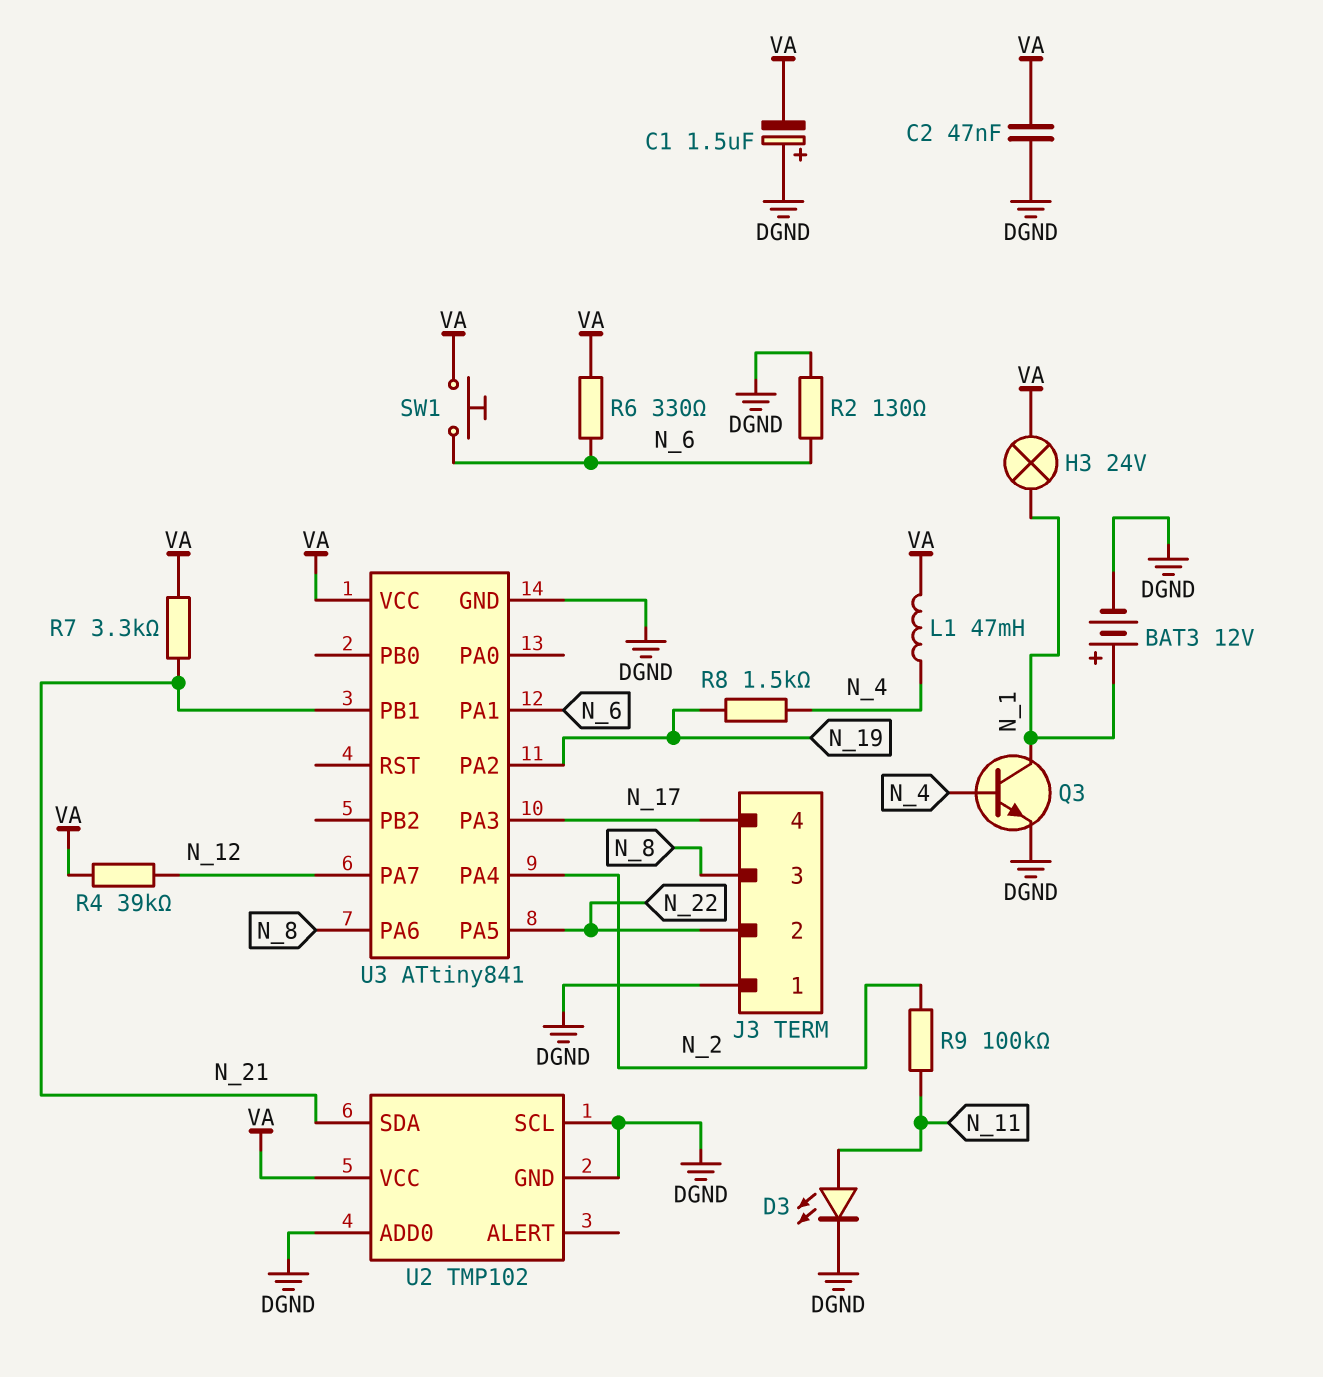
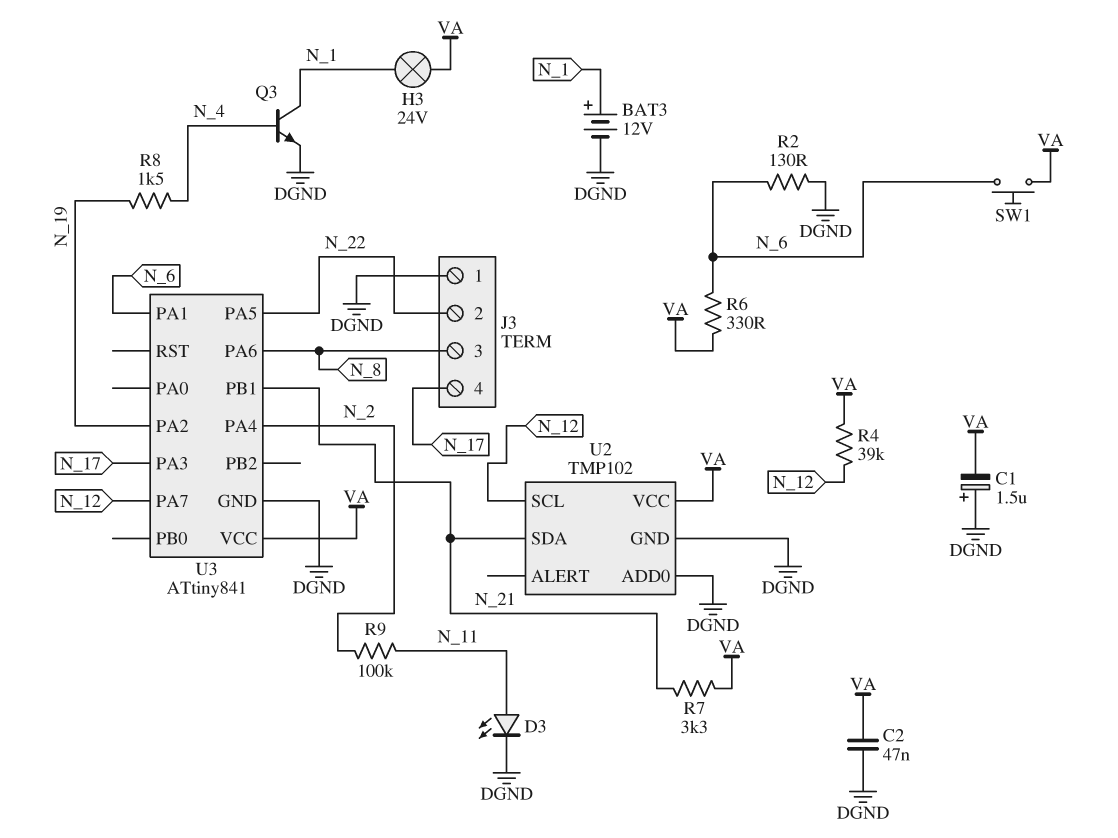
L1: 47mH (N_4, VA) -> none
U2 pin SCL: DGND -> N_12

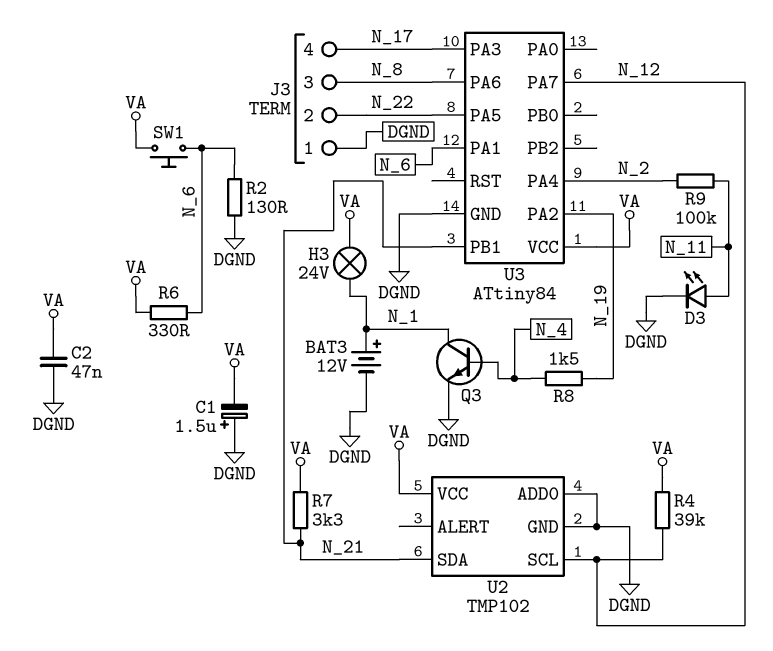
U3: ATtiny841 -> ATtiny84

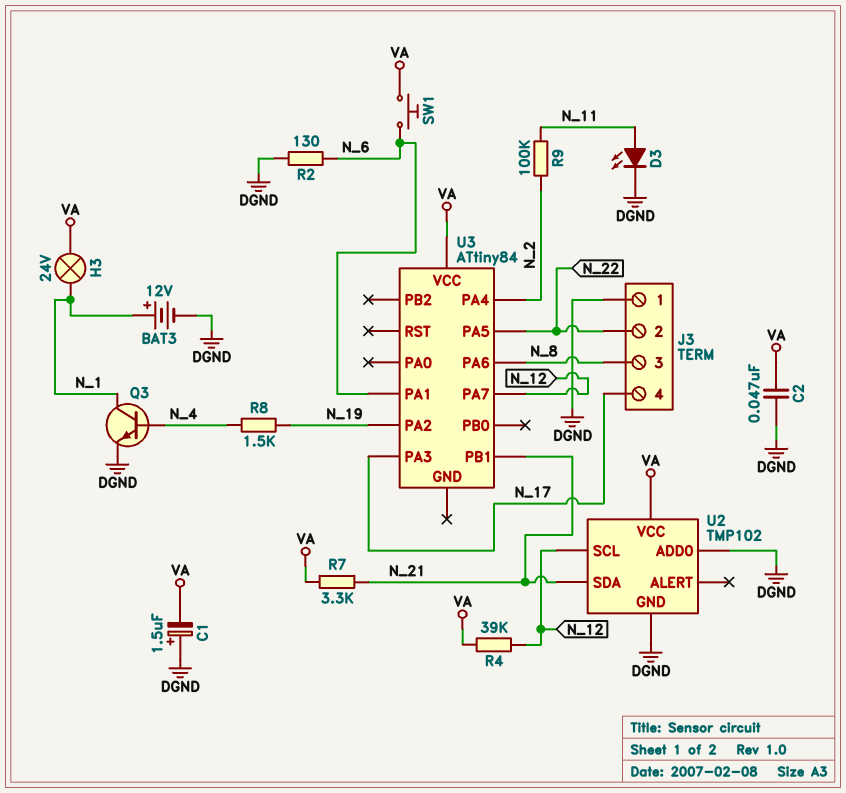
R6: 330 (N_6, VA) -> none
U3 pin GND: DGND -> none

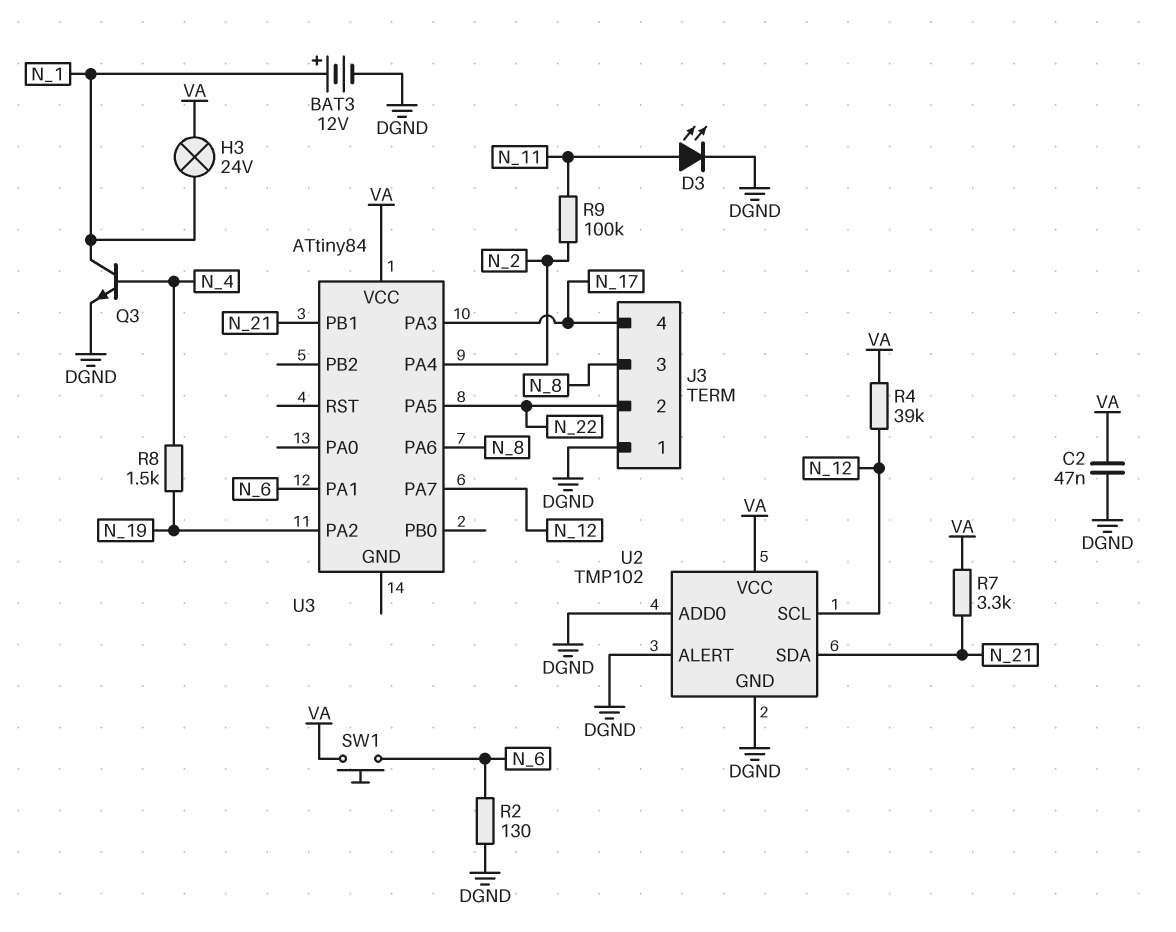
C1: 1.5uF (plus DGND, minus VA) -> none
U2 pin ALERT: none -> DGND

